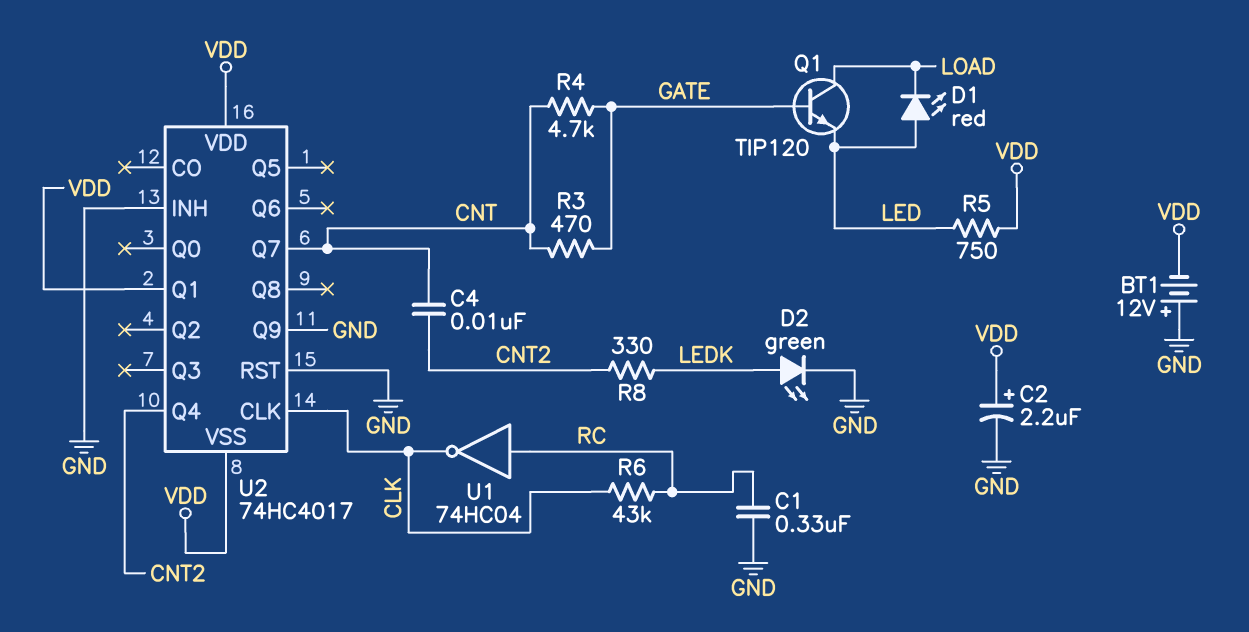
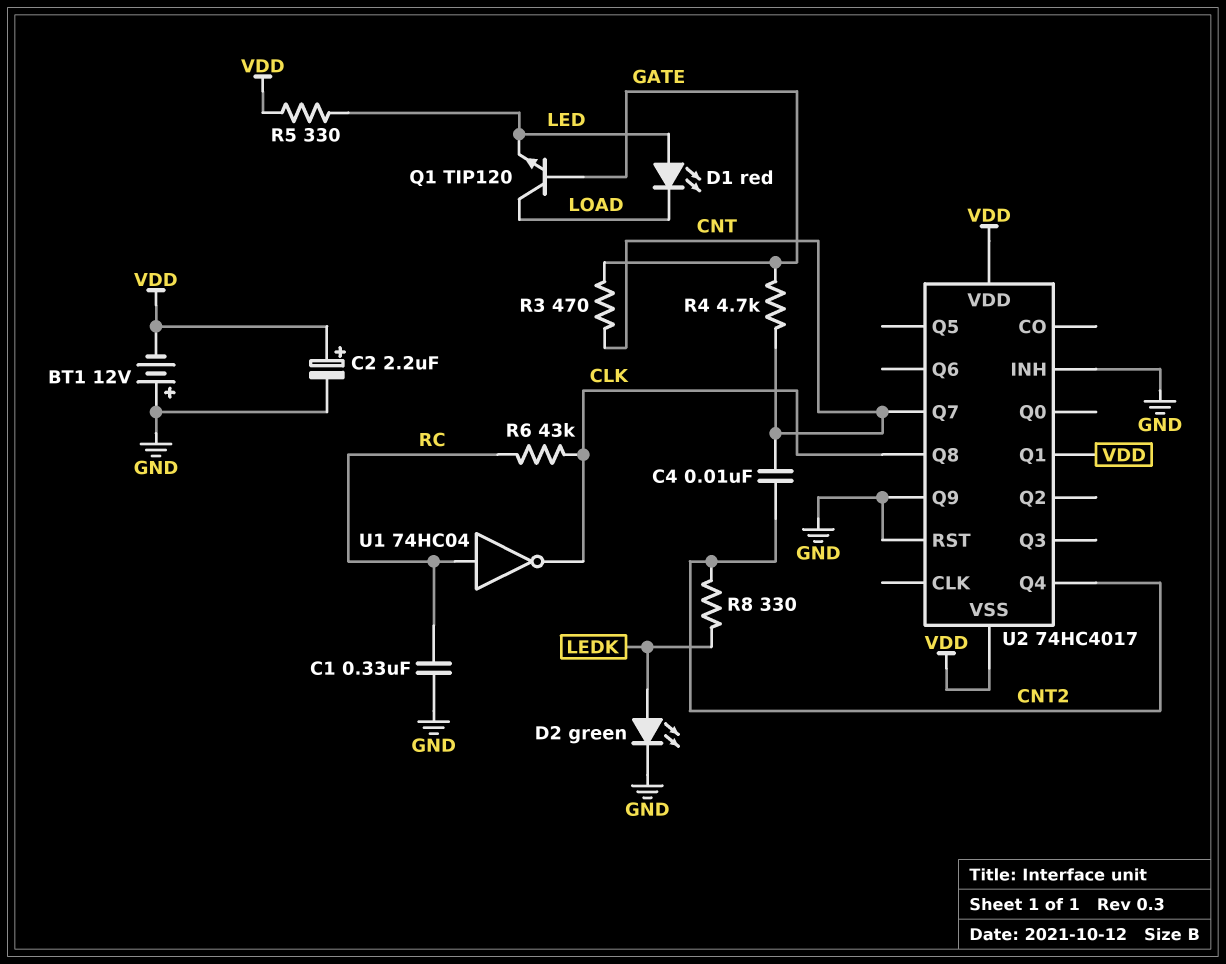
R5: 750 (LED, VDD) -> 330 (LED, VDD)
U2 pin CLK: CLK -> none
U2 pin Q8: none -> CLK

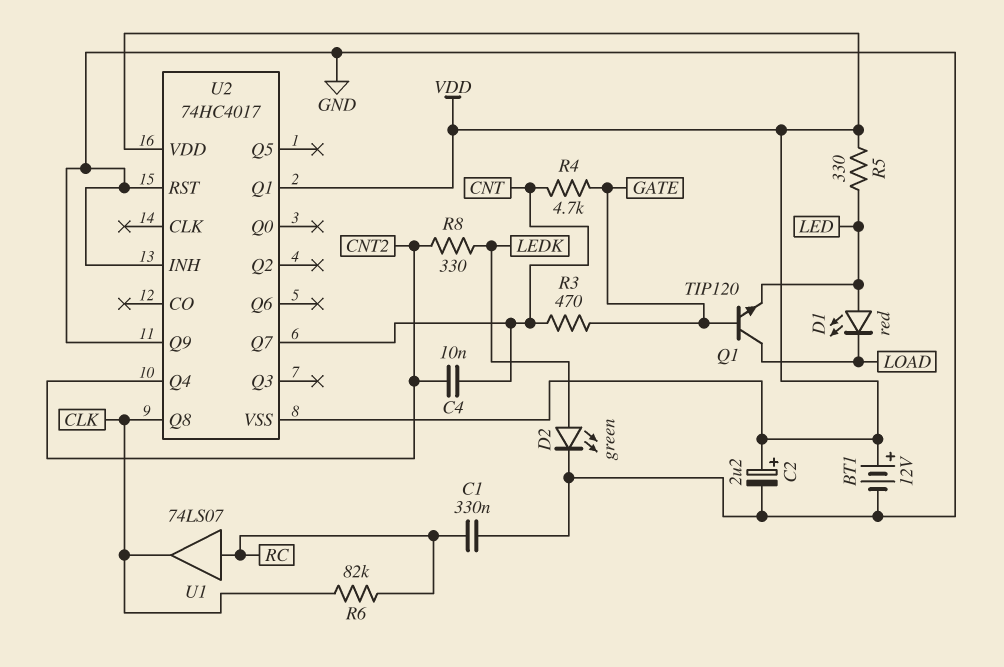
BT1: 12V (plus GND, minus VDD) -> 12V (plus VDD, minus GND)
R6: 43k (CLK, RC) -> 82k (CLK, RC)
U1: NOT 74HC04 (in RC, out CLK) -> buffer 74LS07 (in RC, out CLK)

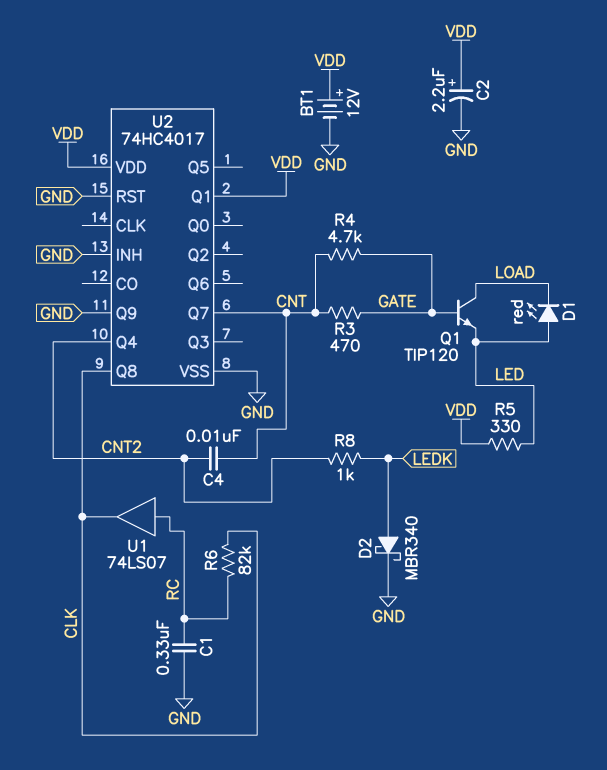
D2: LED green (A LEDK, K GND) -> schottky MBR340 (A LEDK, K GND)
R8: 330 (CNT2, LEDK) -> 1k (CNT2, LEDK)
U2 pin VSS: VDD -> GND

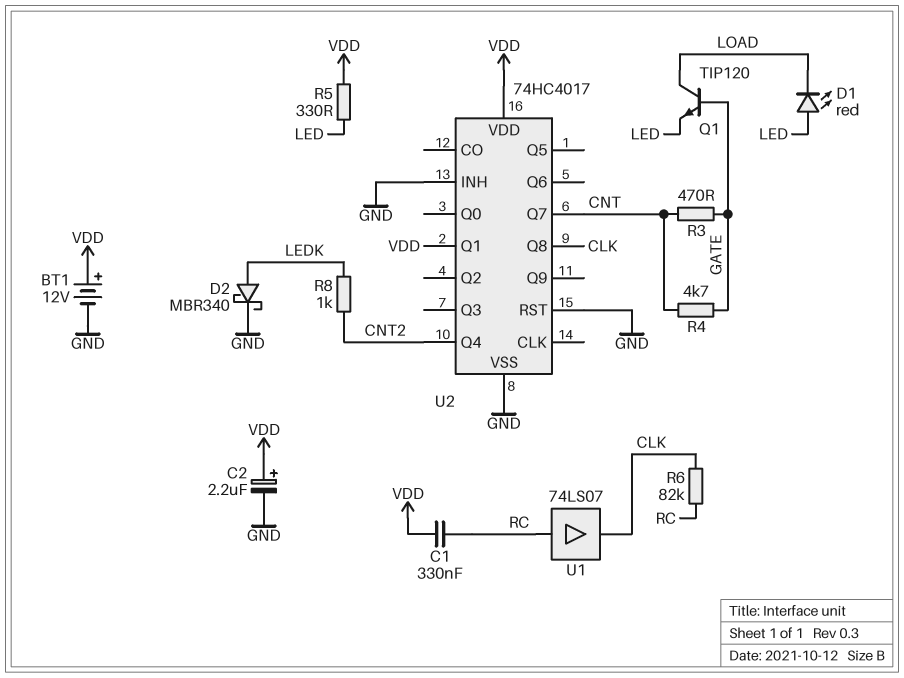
C1: 330nF (GND, RC) -> 330nF (RC, VDD)
C4: 10nF (CNT, CNT2) -> none
U2 pin Q9: GND -> none

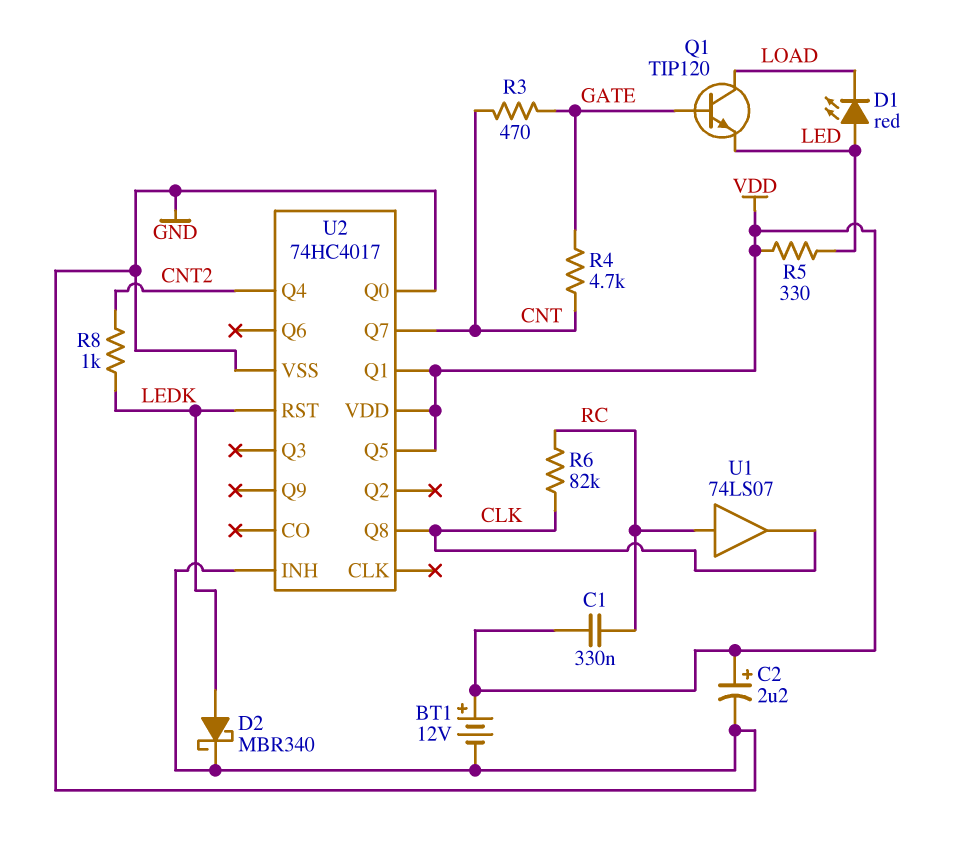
U2 pin Q0: none -> GND
U2 pin Q5: none -> VDD
U2 pin RST: GND -> LEDK

